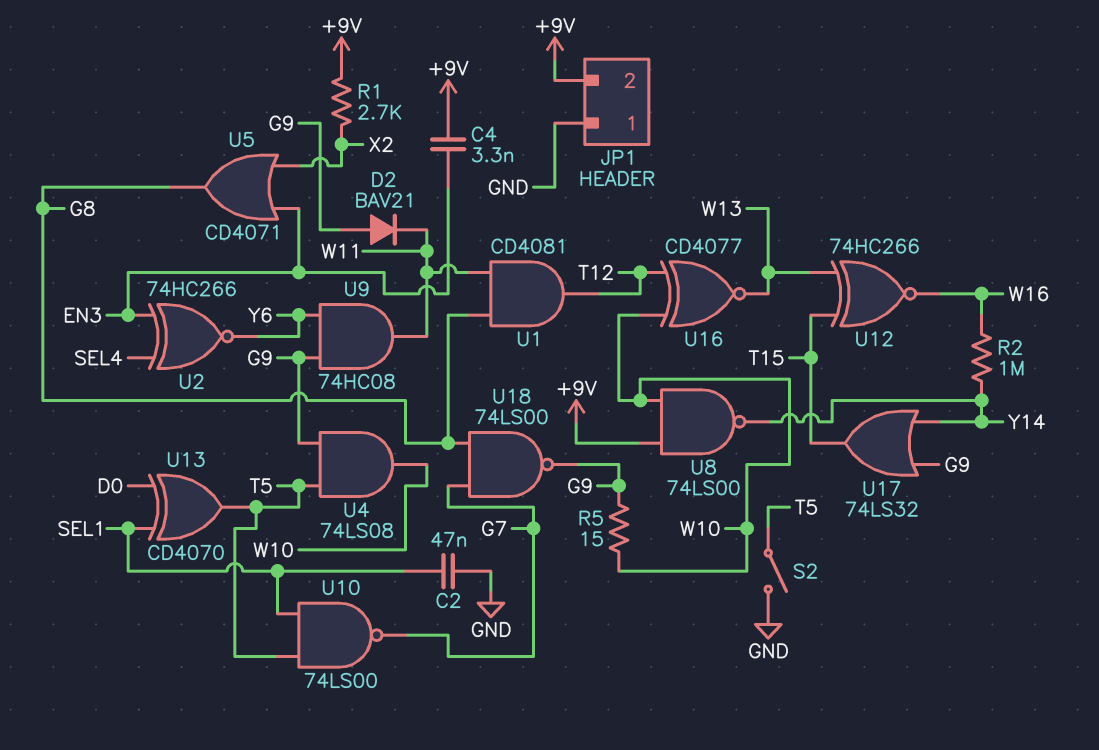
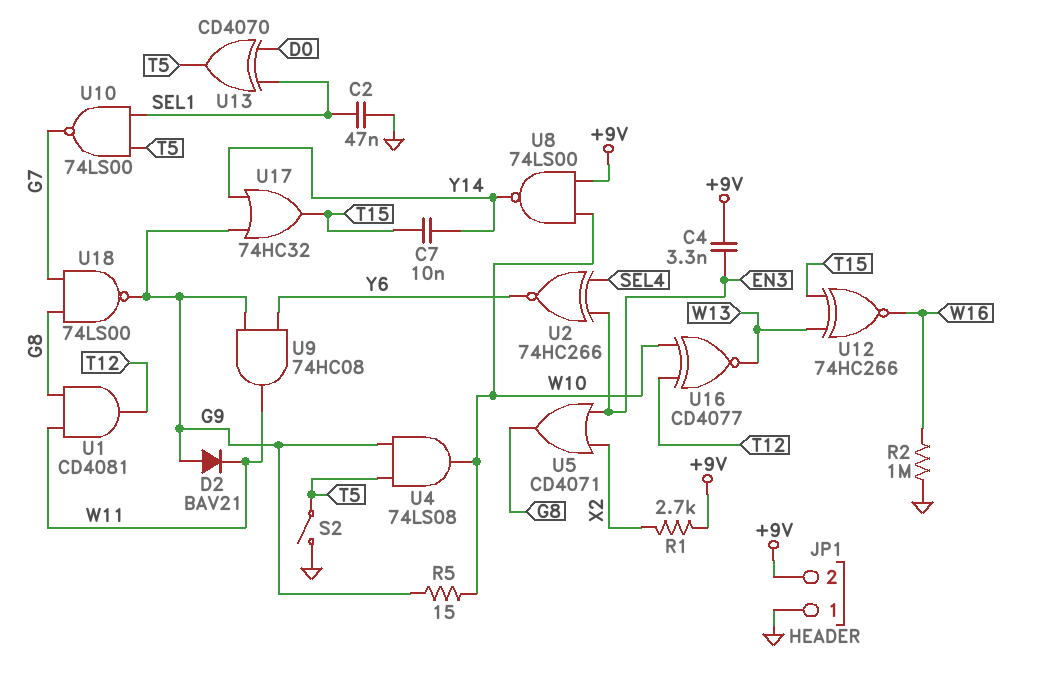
C7: none -> 10nF (T15, Y14)
R2: 1M (W16, Y14) -> 1M (GND, W16)
U17: OR 74LS32 (in G9, in Y14, out T15) -> OR 74HC32 (in G9, in Y14, out T15)

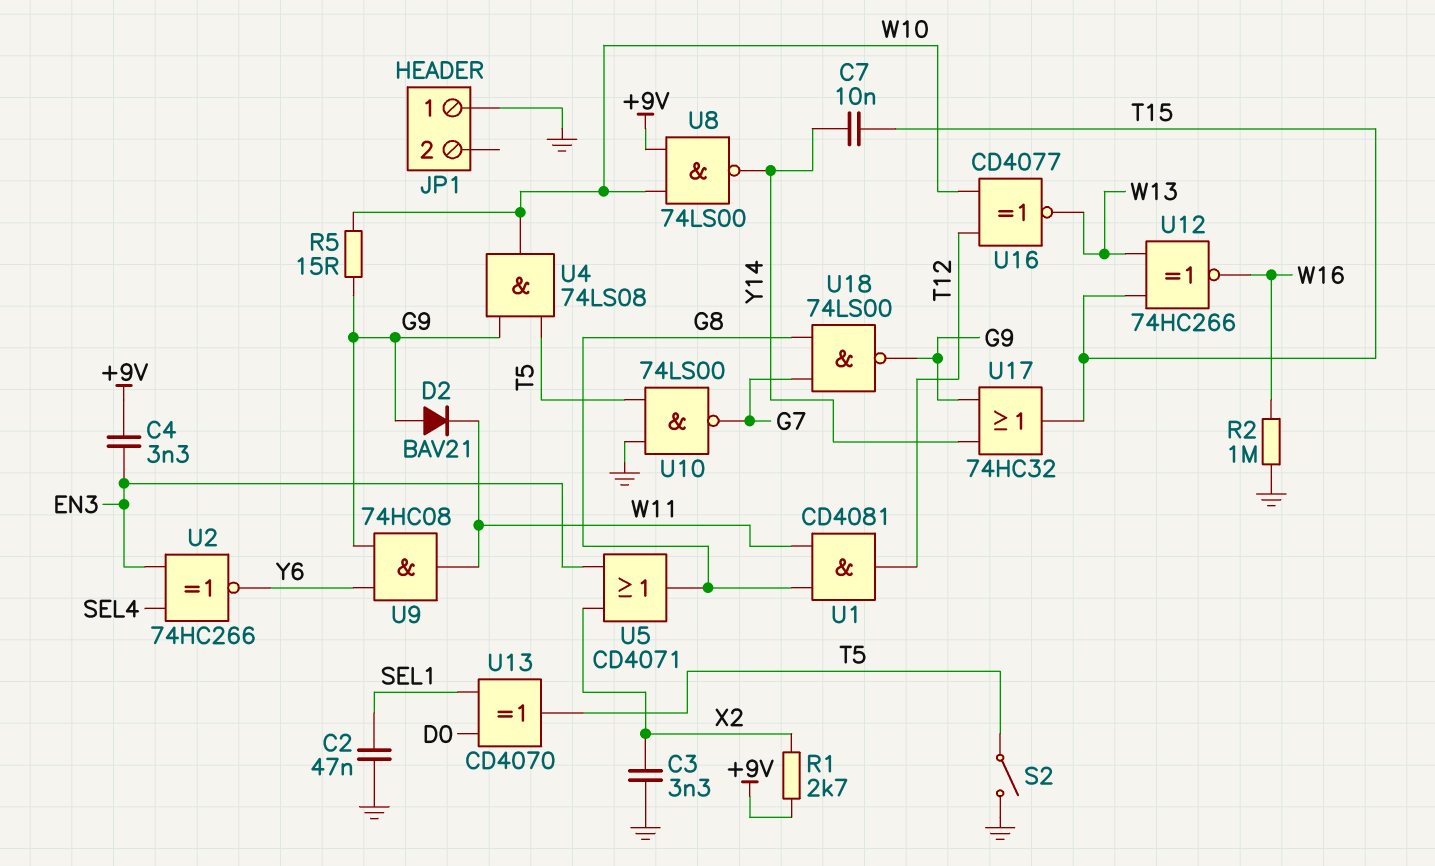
C3: none -> 3.3nF (GND, X2)
JP1 pin 2: +9V -> none
U10: NAND 74LS00 (in SEL1, in T5, out G7) -> NAND 74LS00 (in GND, in T5, out G7)

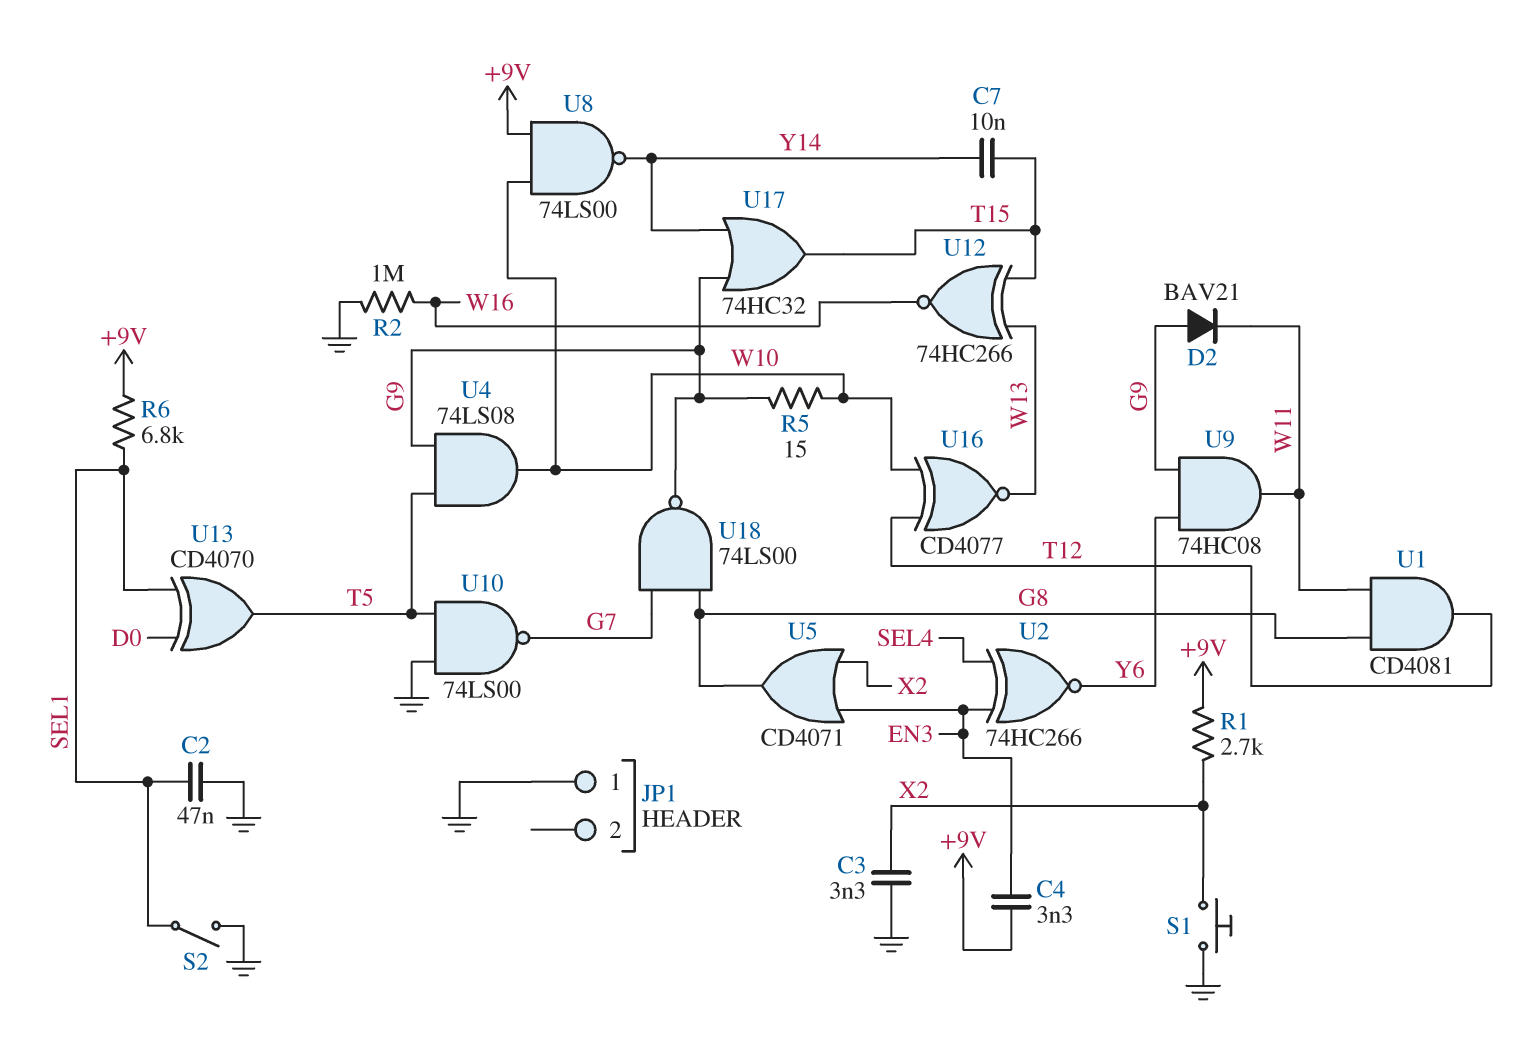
R6: none -> 6.8k (+9V, SEL1)
S1: none -> button (GND, X2)
S2: switch (GND, T5) -> switch (GND, SEL1)

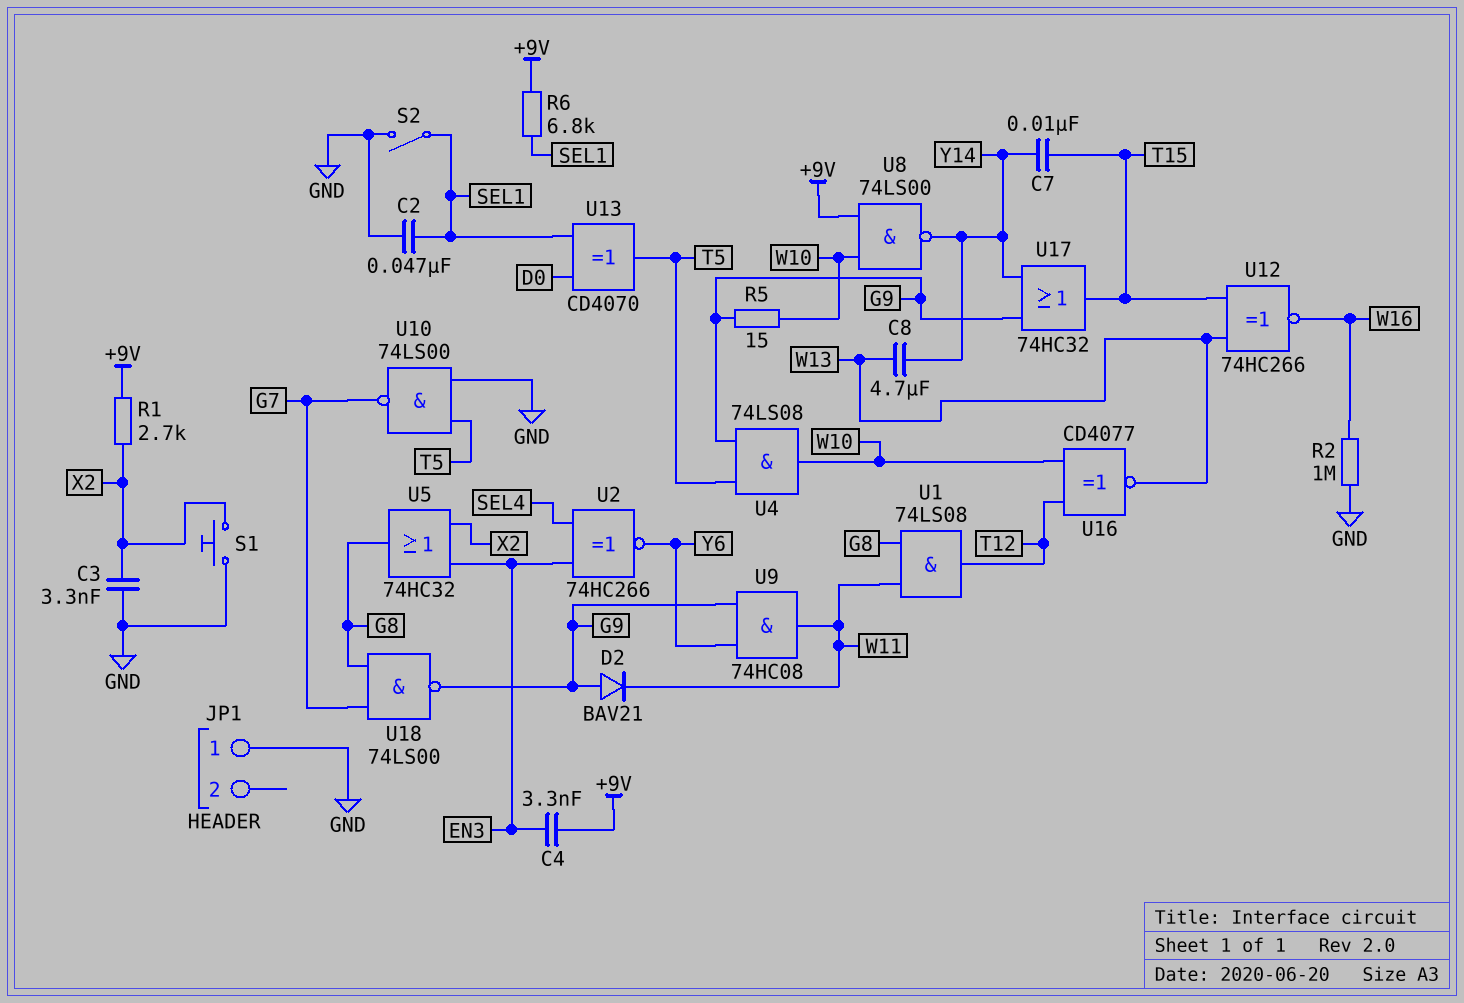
C8: none -> 4.7uF (W13, Y14)
U1: AND CD4081 (in G8, in W11, out T12) -> AND 74LS08 (in G8, in W11, out T12)
U5: OR CD4071 (in EN3, in X2, out G8) -> OR 74HC32 (in EN3, in X2, out G8)

